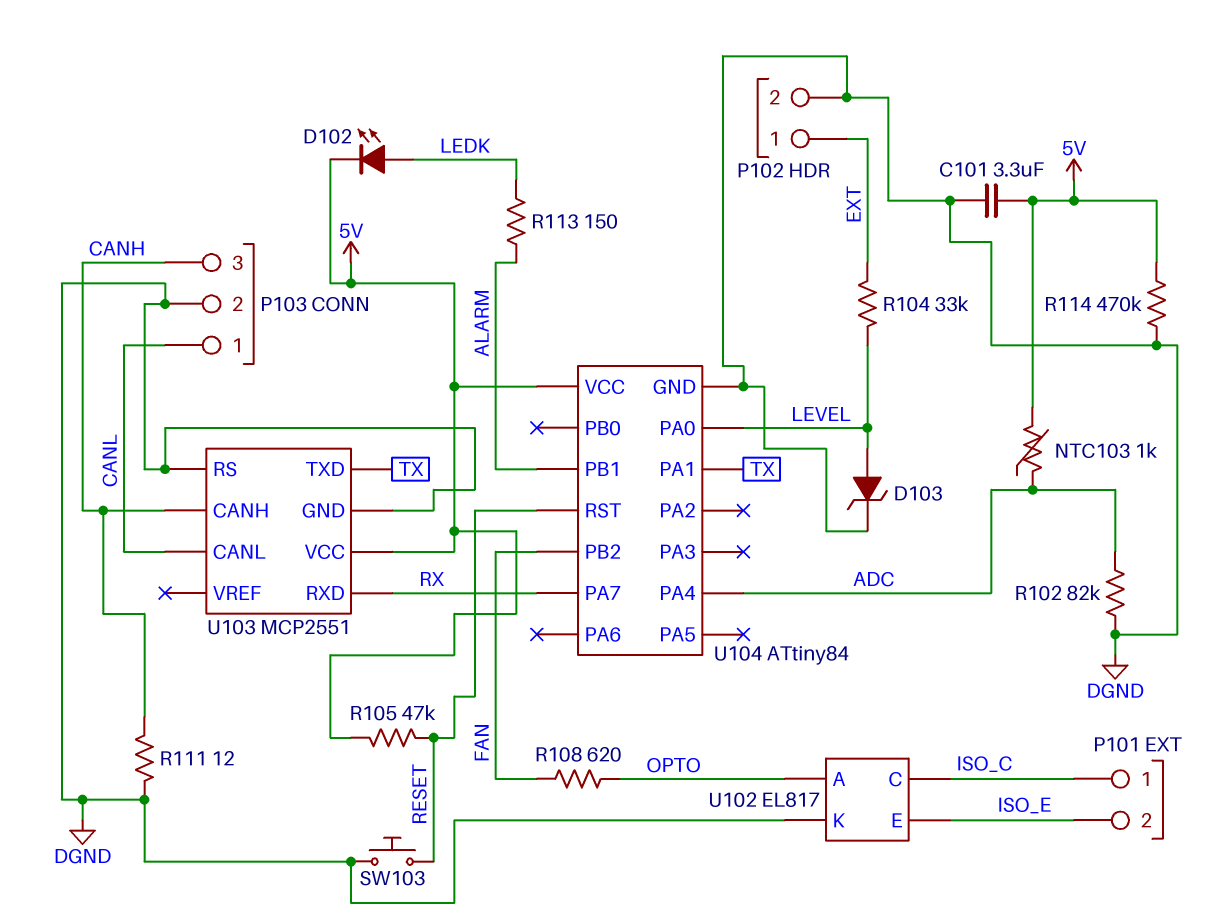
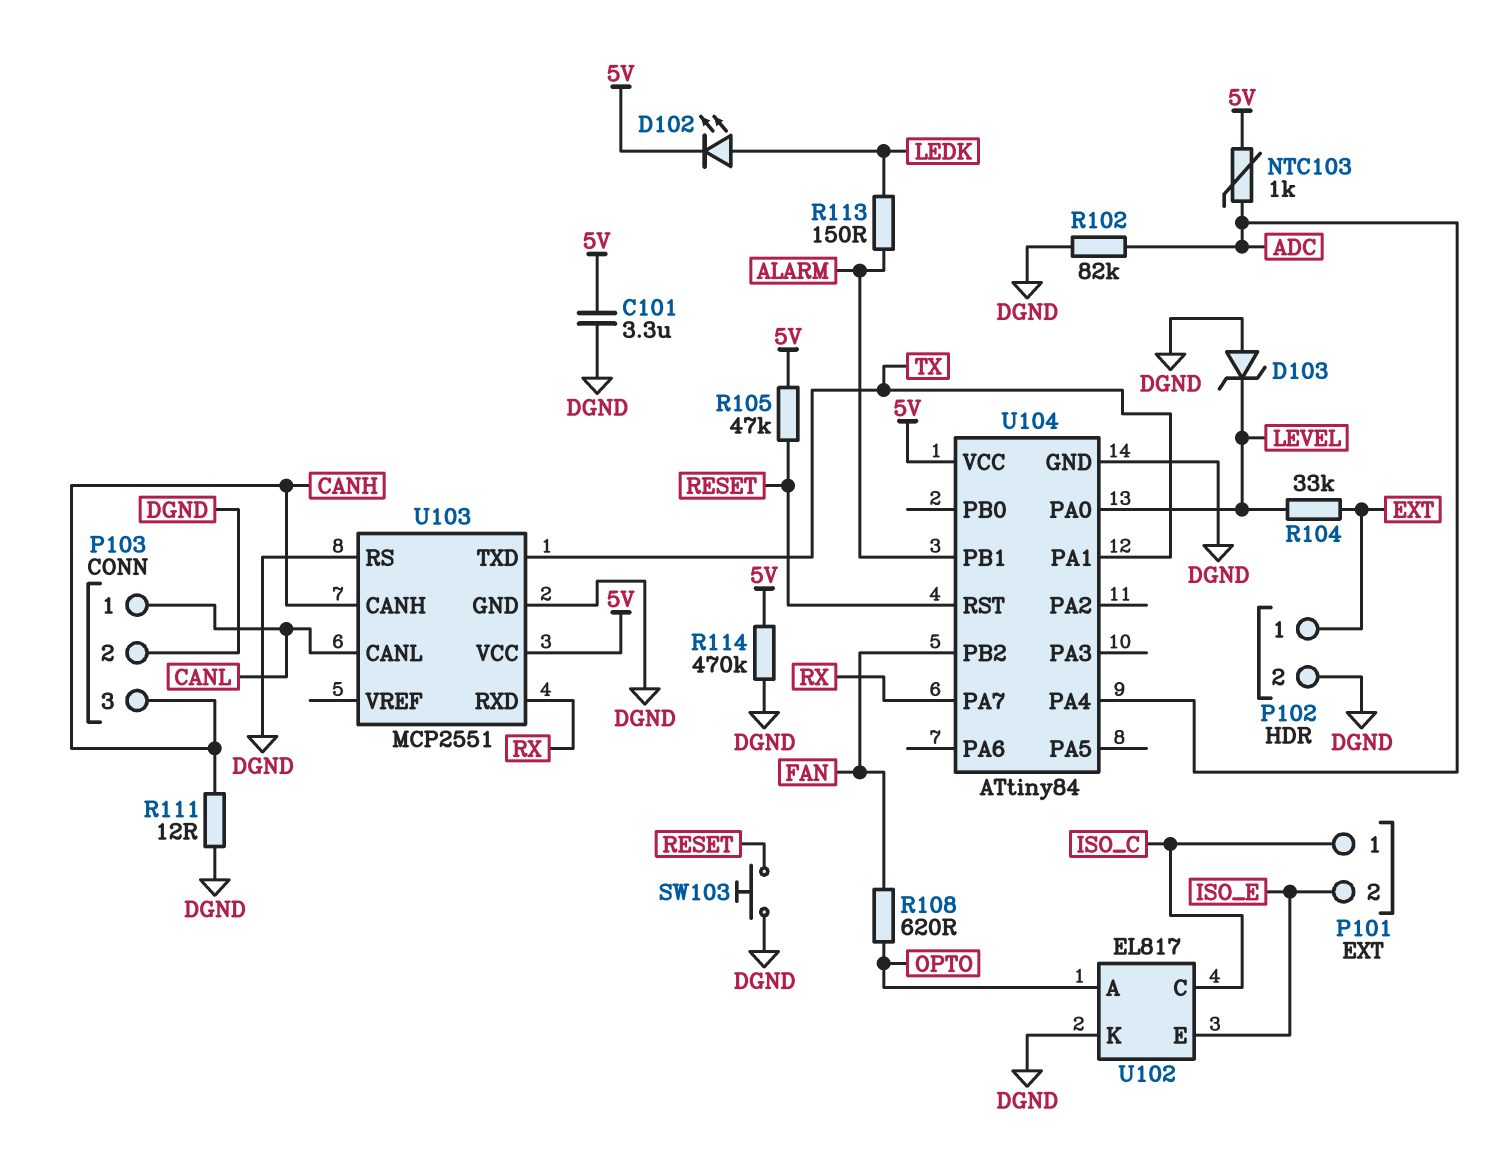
D103: zener (A LEVEL, K DGND) -> zener (A DGND, K LEVEL)

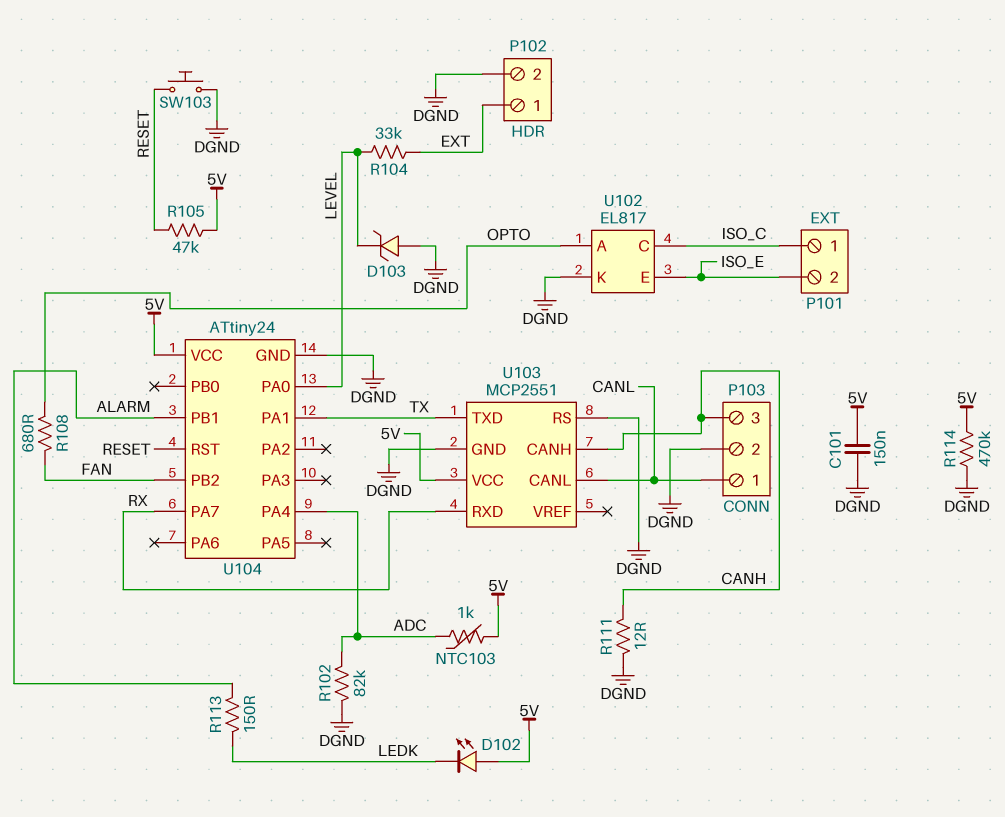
C101: 3.3uF (5V, DGND) -> 150nF (5V, DGND)
D102: LED (A LEDK, K 5V) -> LED (A 5V, K LEDK)
R108: 620 (FAN, OPTO) -> 680 (FAN, OPTO)
U104: ATtiny84 -> ATtiny24

